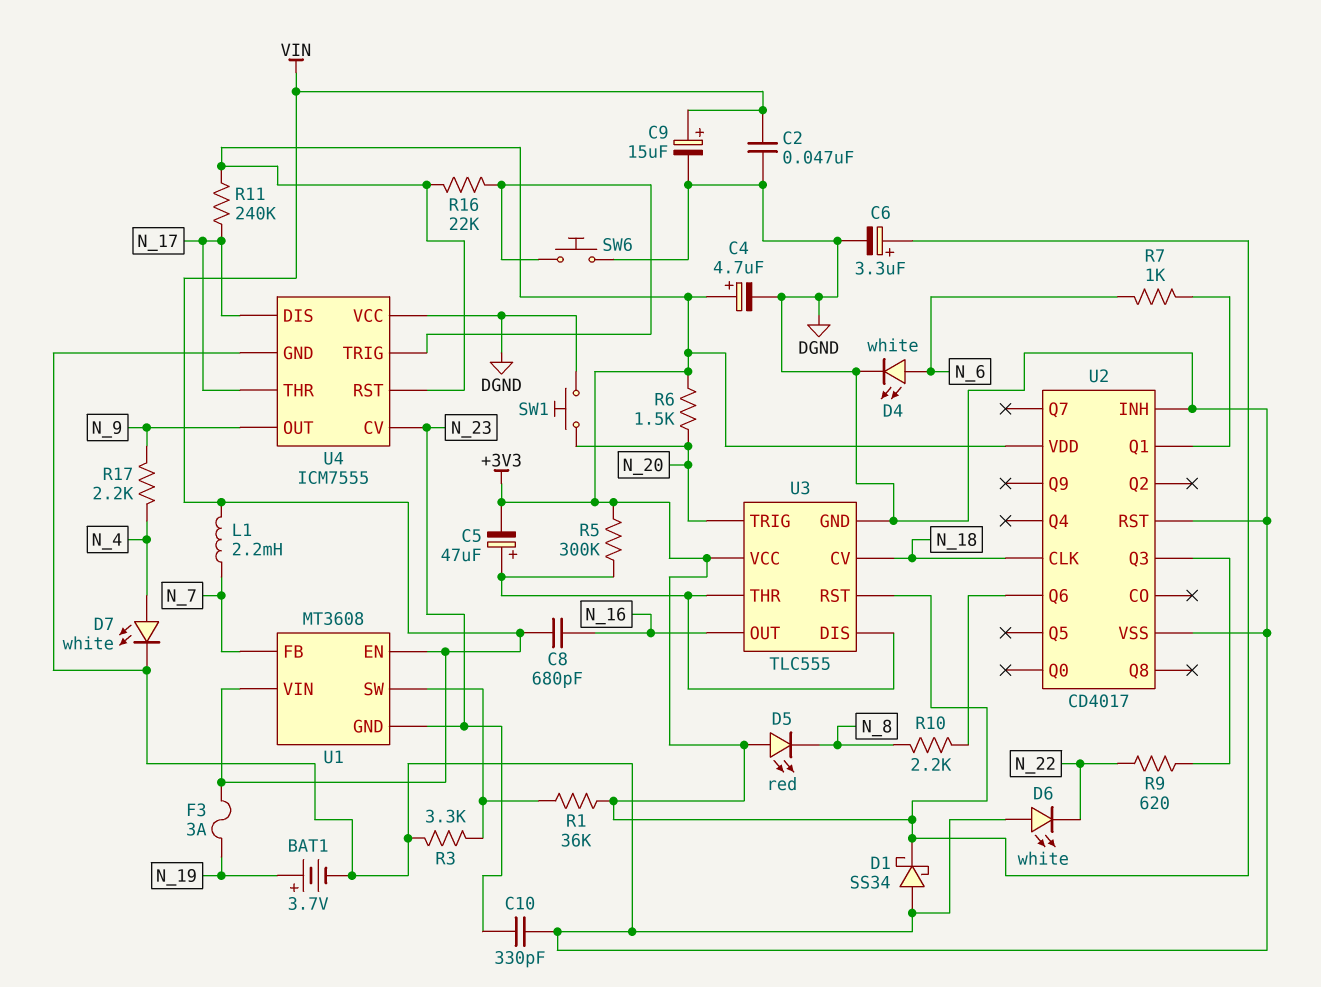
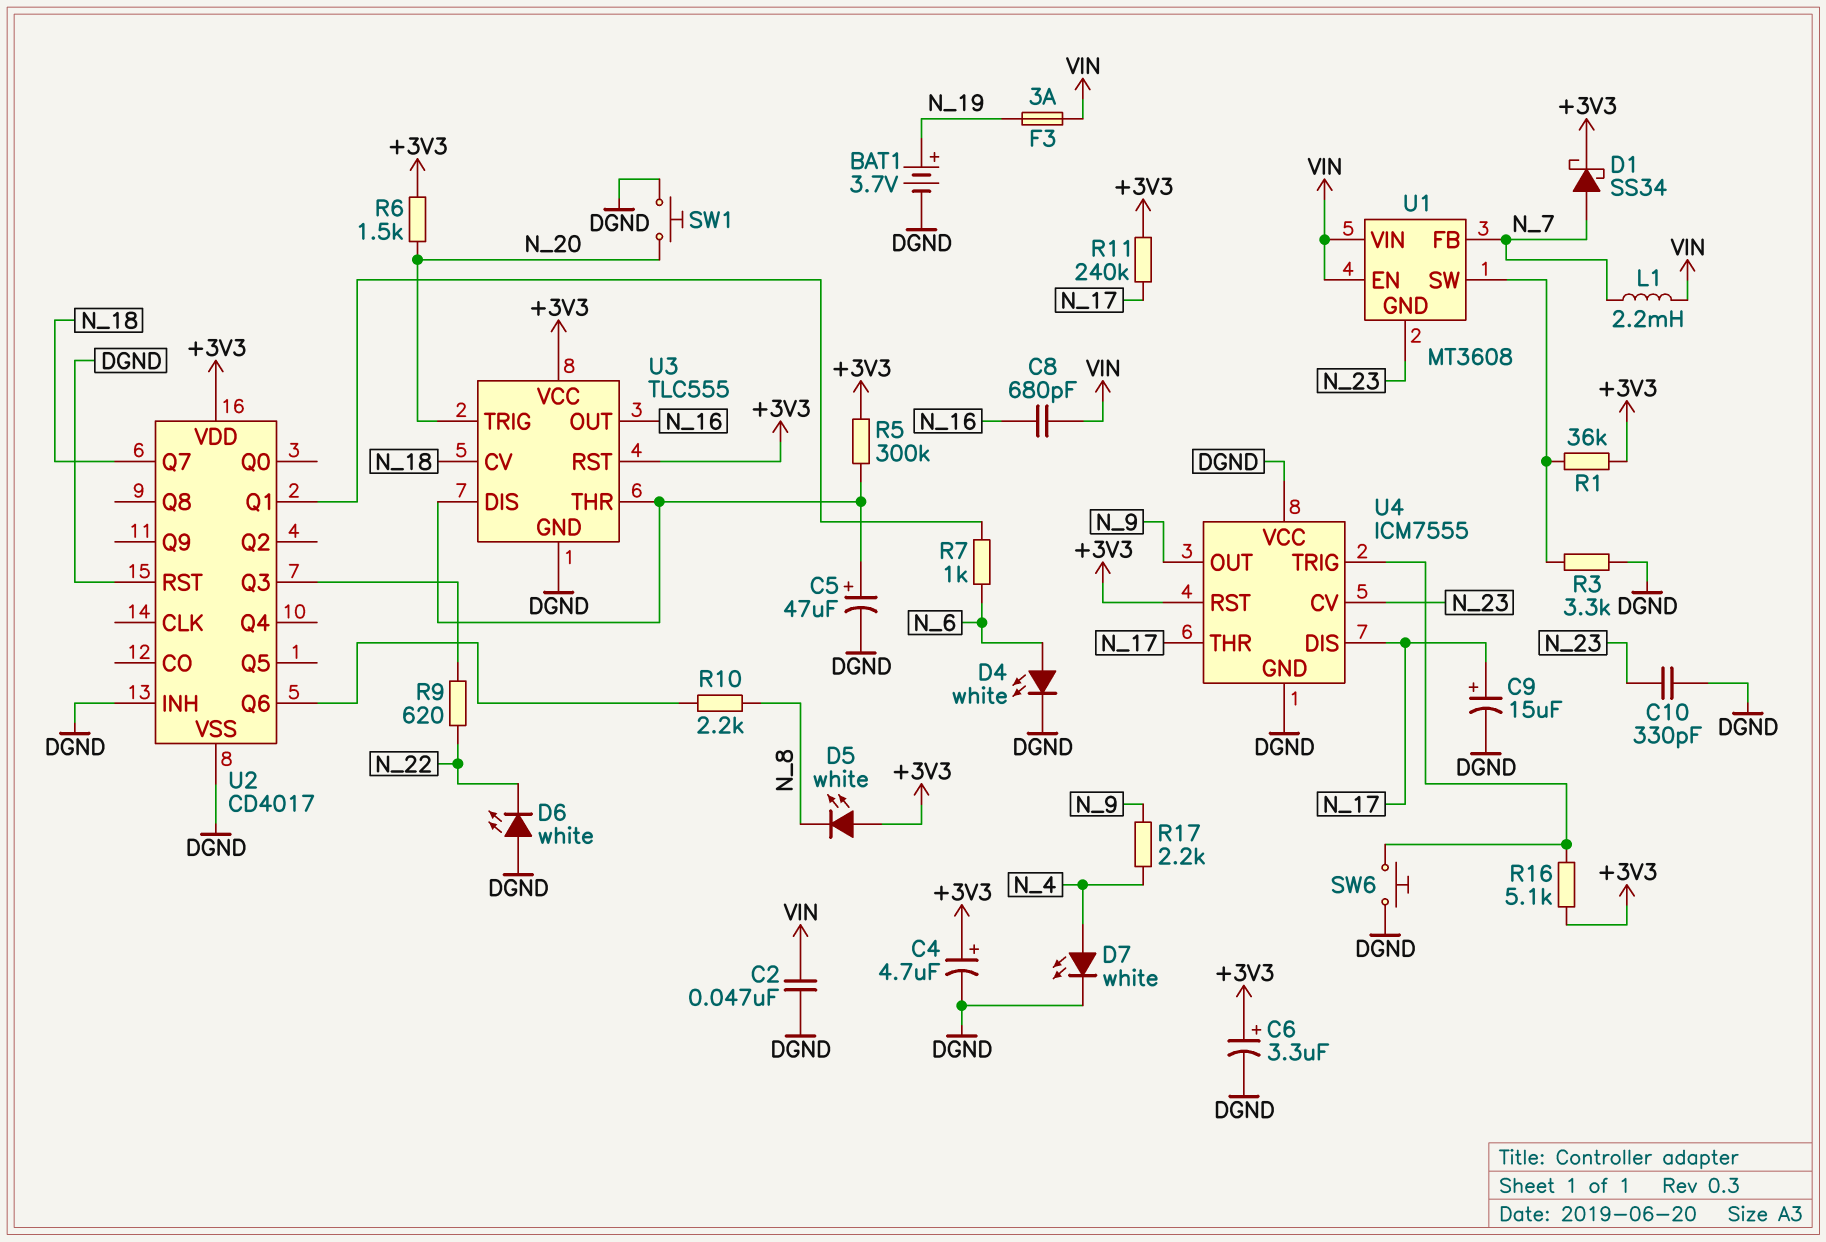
C5: 47uF (plus U3/DIS, minus +3V3) -> 47uF (plus U3/DIS, minus DGND)
C9: 15uF (plus VIN, minus DGND) -> 15uF (plus N_17, minus DGND)
D1: schottky SS34 (A DGND, K +3V3) -> schottky SS34 (A N_7, K +3V3)
D5: LED red (A +3V3, K N_8) -> LED white (A +3V3, K N_8)
R16: 22k (+3V3, U4/TRIG) -> 5.1k (+3V3, U4/TRIG)
U2 pin CLK: N_18 -> none
U2 pin Q7: none -> N_18

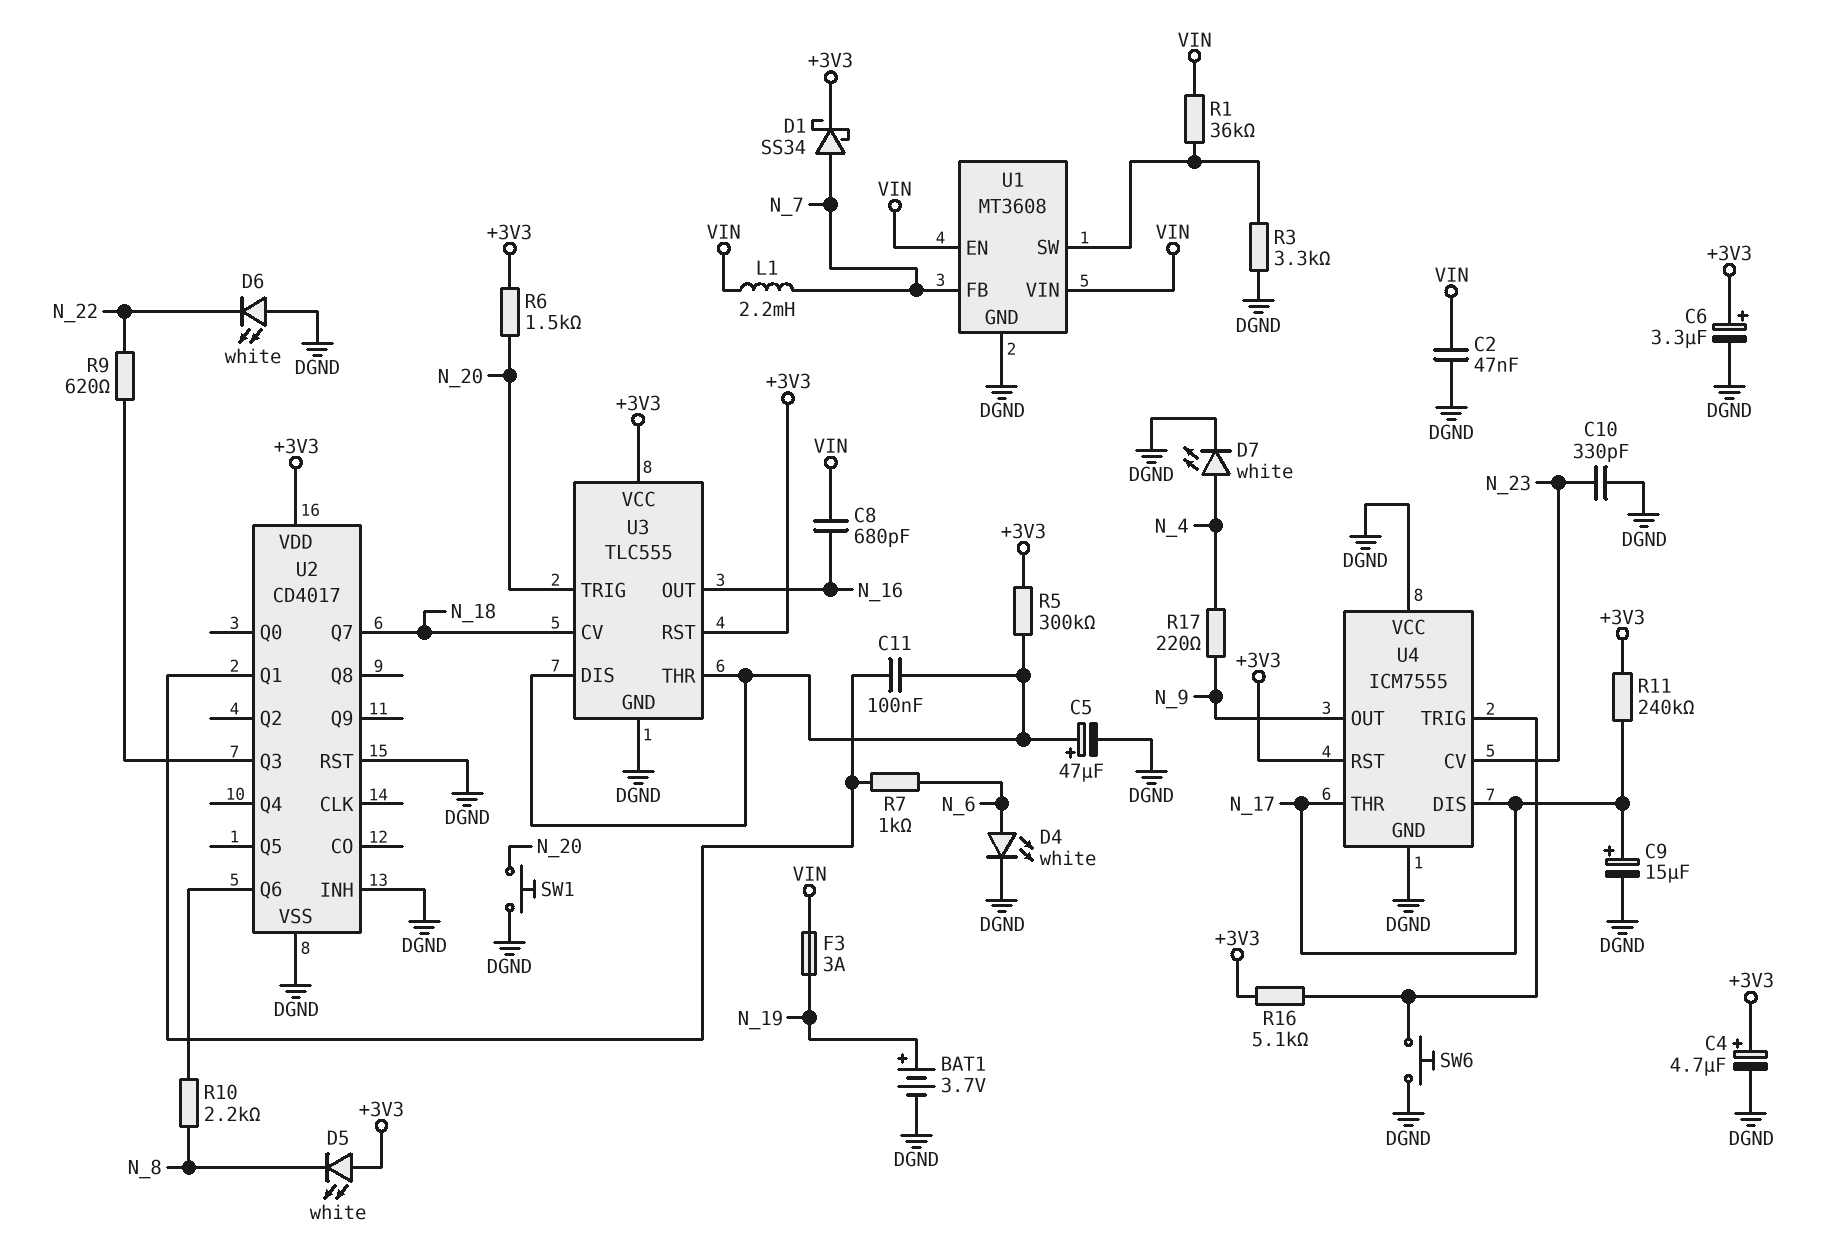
C11: none -> 100nF (U2/Q1, U3/DIS)
R1: 36k (+3V3, U1/SW) -> 36k (U1/SW, VIN)
R17: 2.2k (N_4, N_9) -> 220 (N_4, N_9)
U1 pin GND: N_23 -> DGND

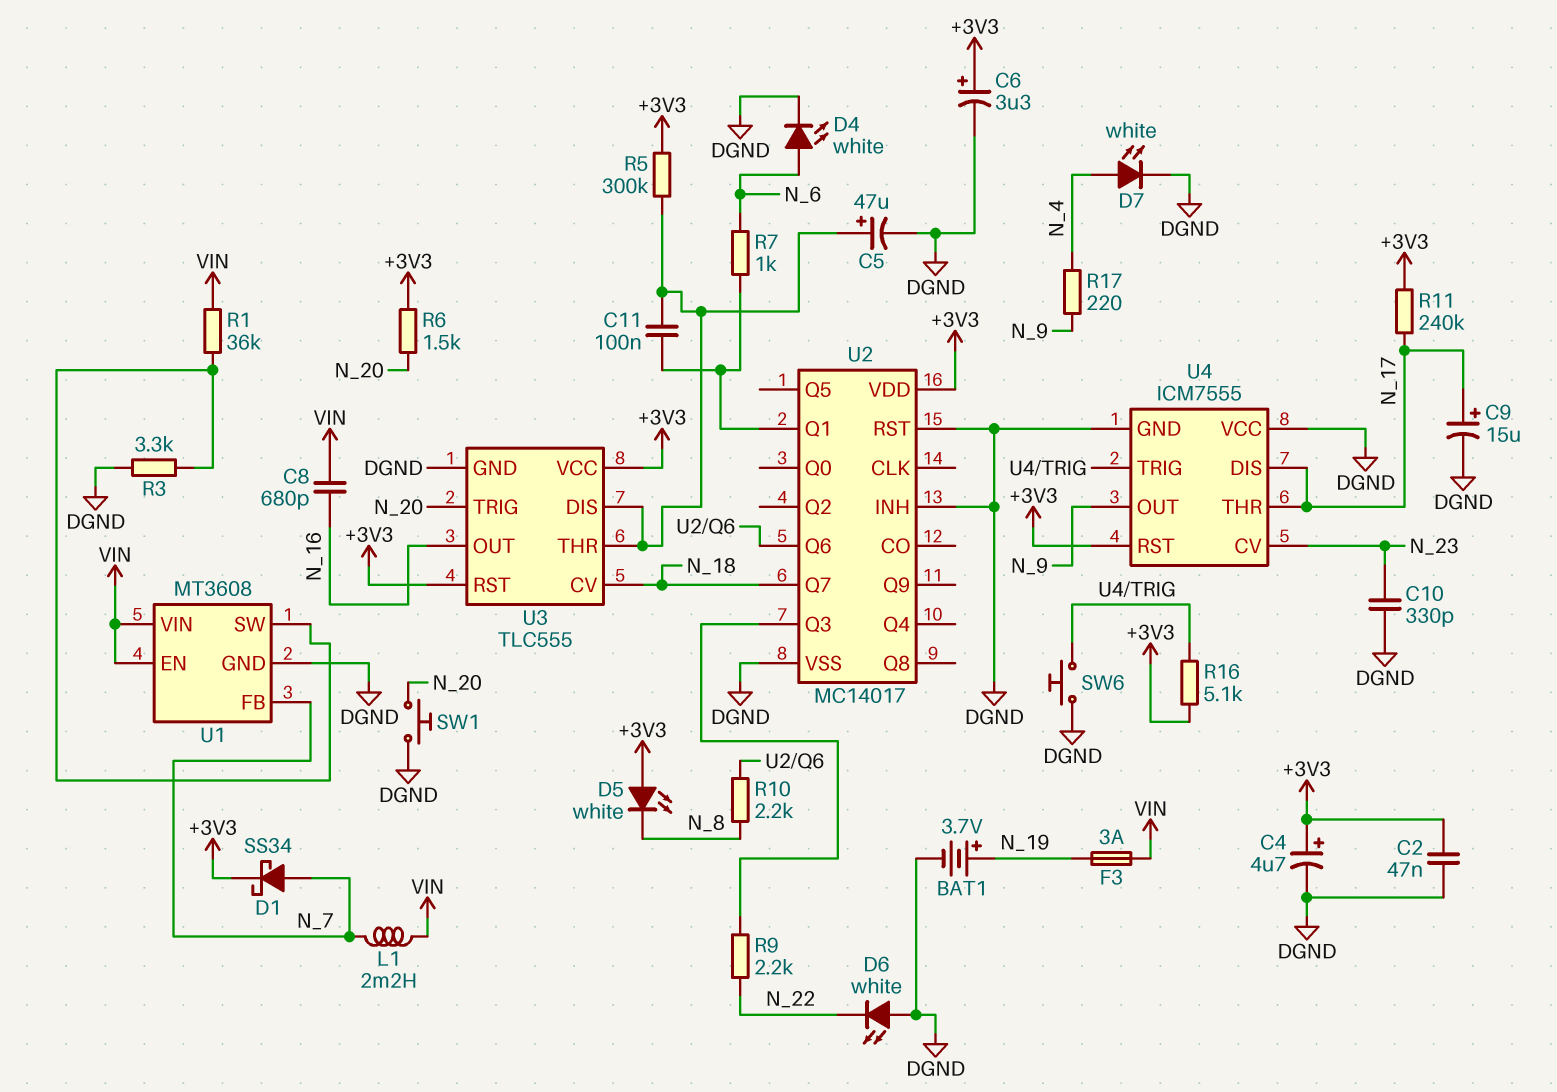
C2: 47nF (DGND, VIN) -> 47nF (+3V3, DGND)
R9: 620 (N_22, U2/Q3) -> 2.2k (N_22, U2/Q3)
U2: CD4017 -> MC14017

